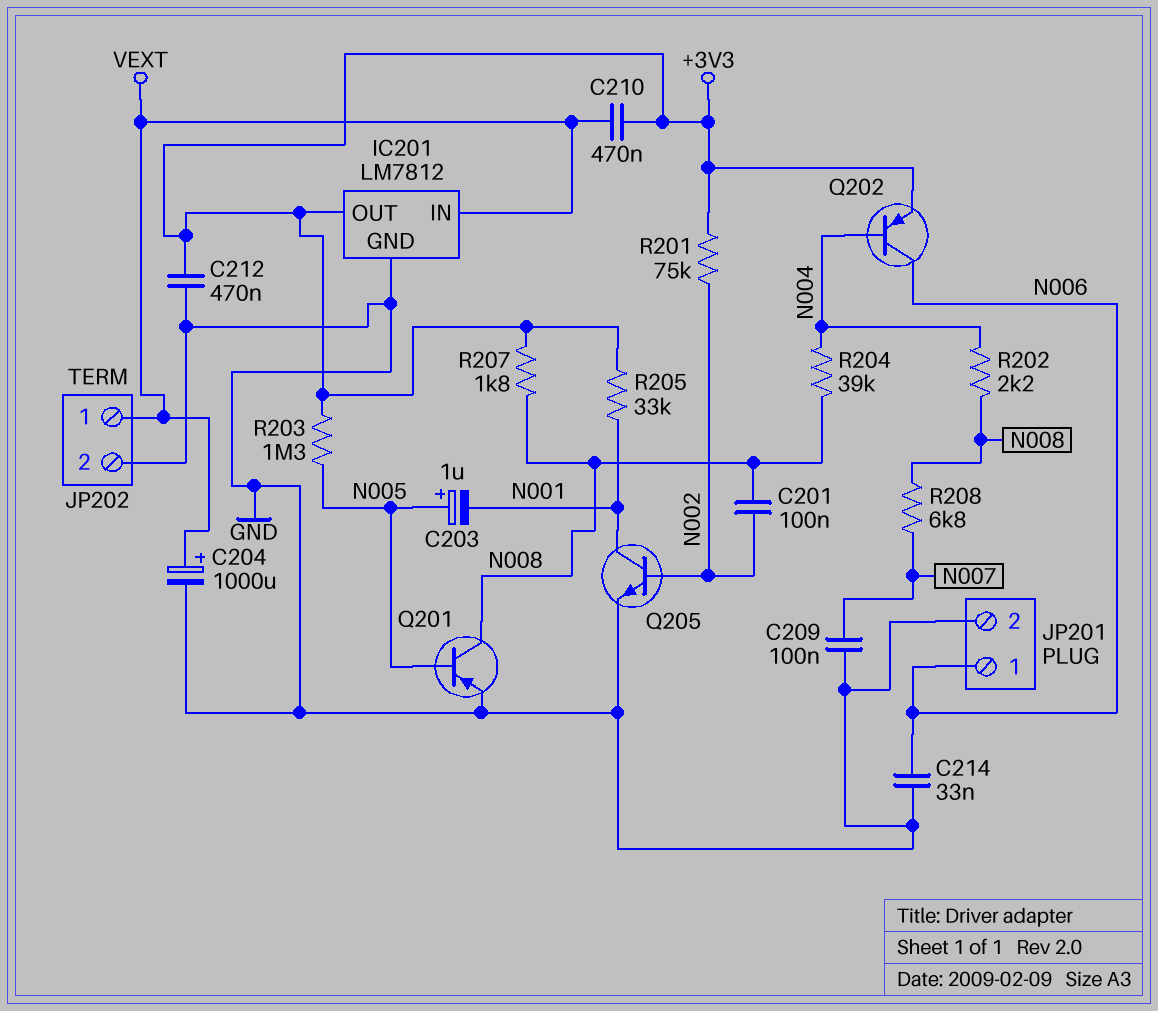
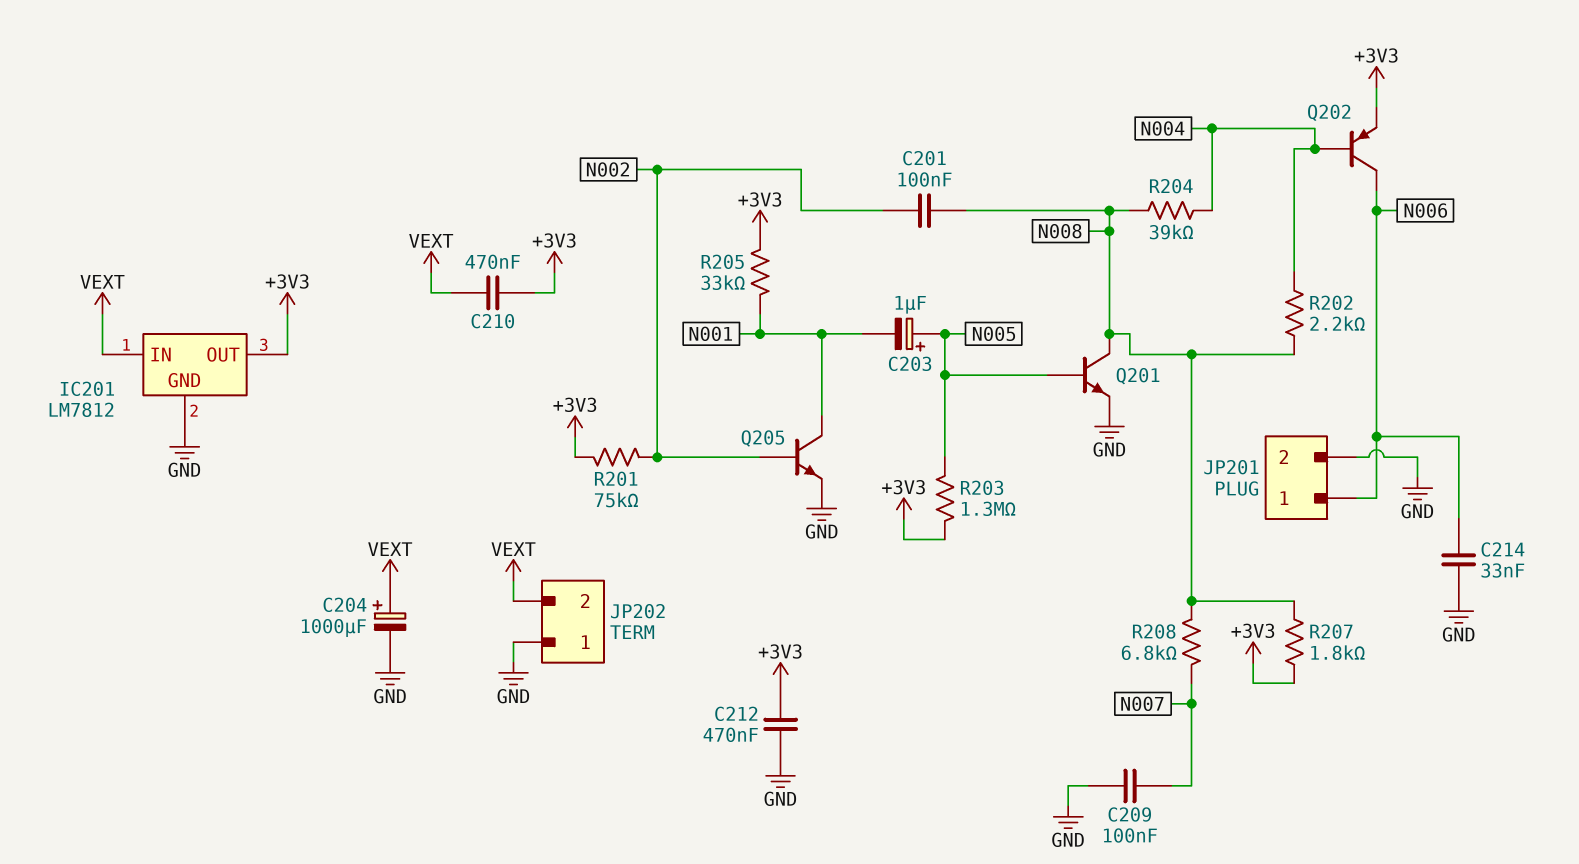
JP202 pin 1: VEXT -> GND
JP202 pin 2: GND -> VEXT
Q201: PNP (B N005, C N008, E GND) -> NPN (B N005, C N008, E GND)

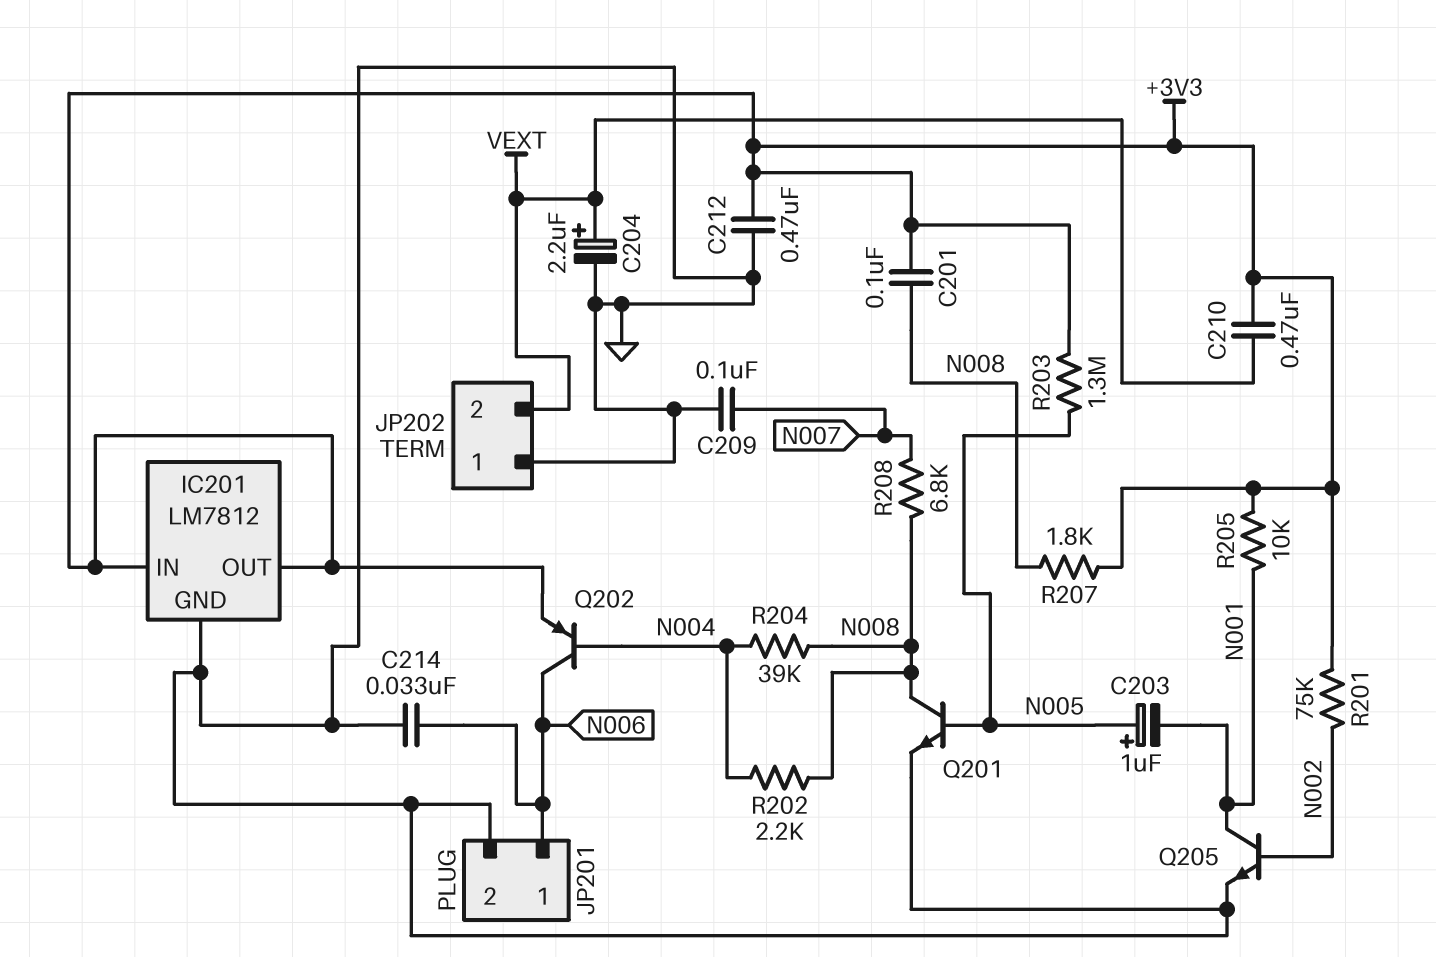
C201: 100nF (N002, N008) -> 100nF (+3V3, N008)
C204: 1000uF (plus VEXT, minus GND) -> 2.2uF (plus VEXT, minus GND)
IC201 pin IN: VEXT -> +3V3
R205: 33k (+3V3, N001) -> 10k (+3V3, N001)

